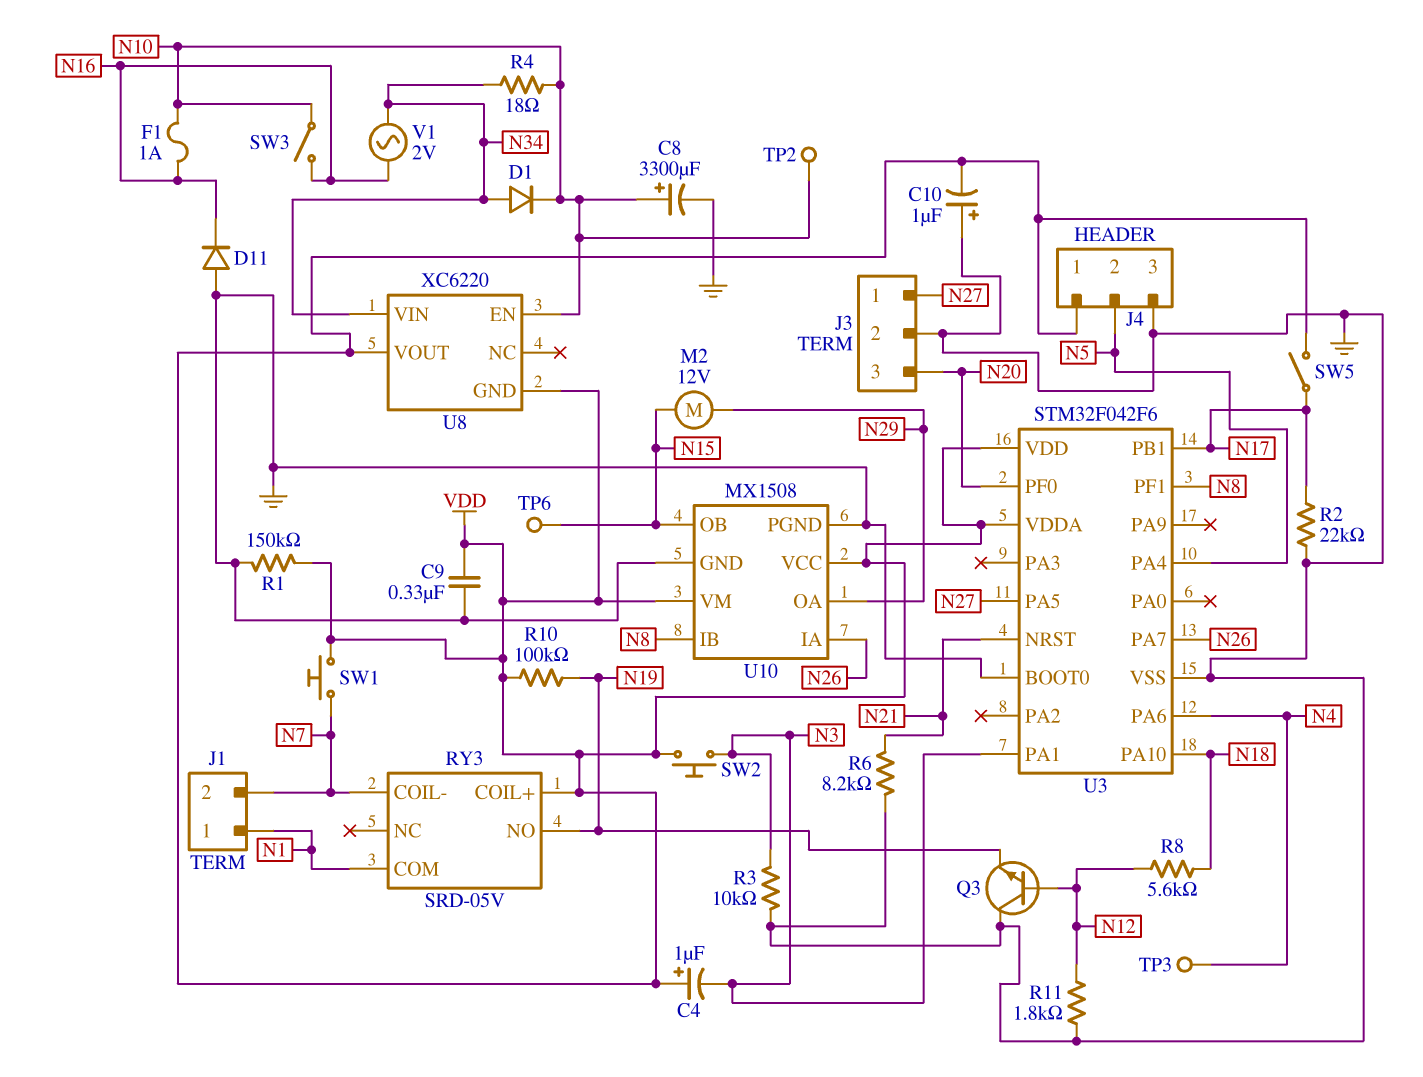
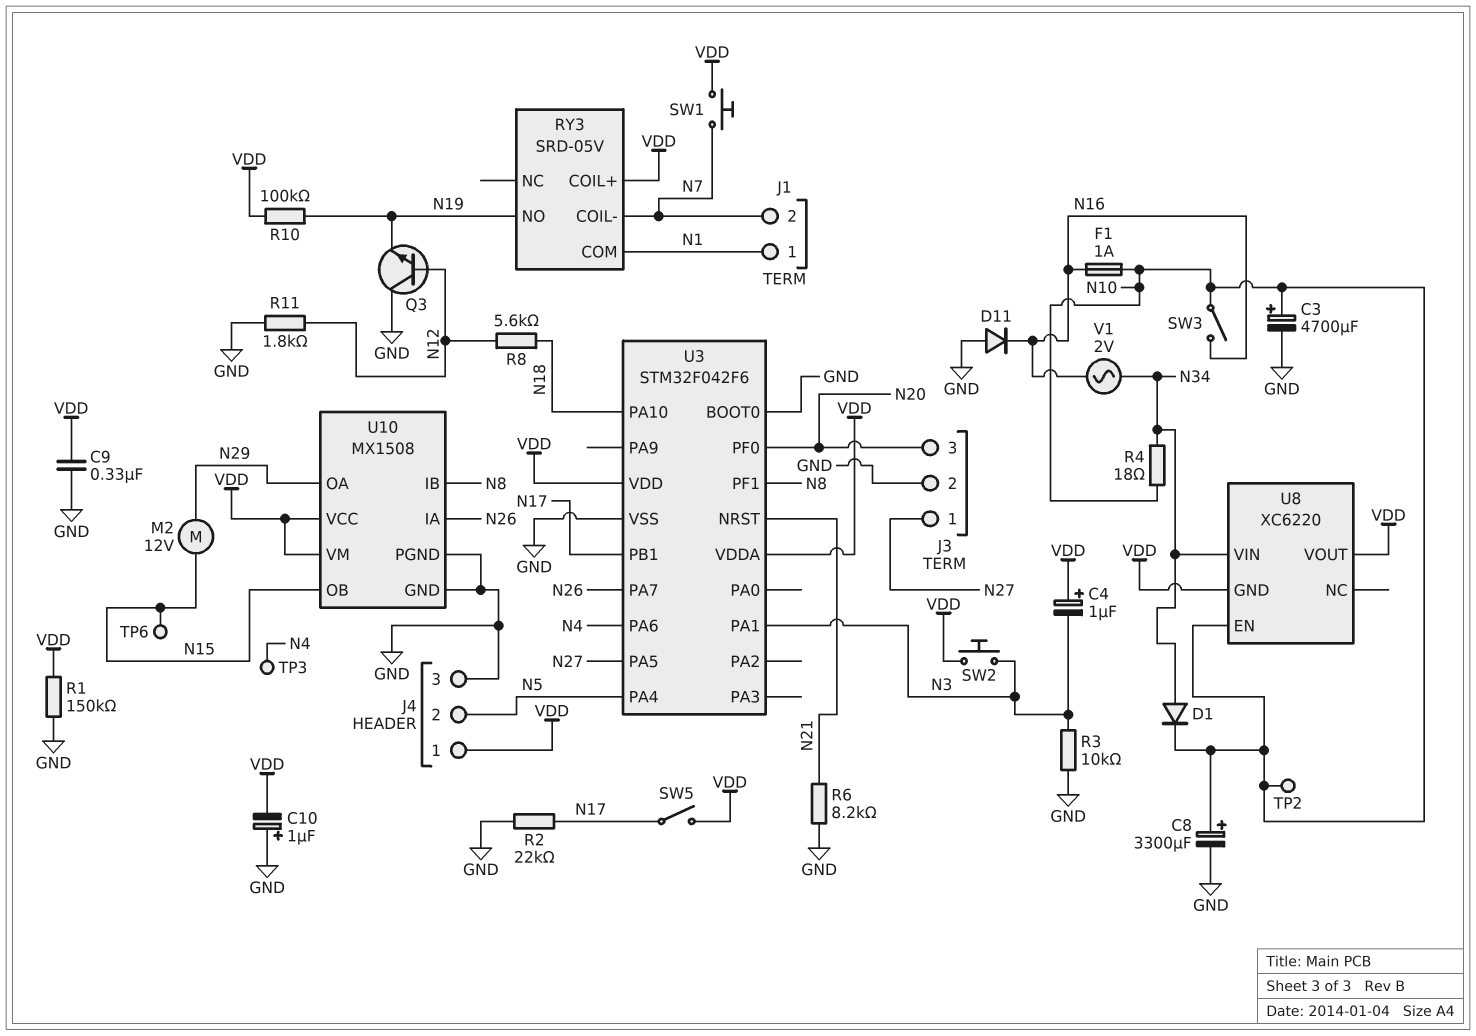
C3: none -> 4700uF (plus N10, minus GND)

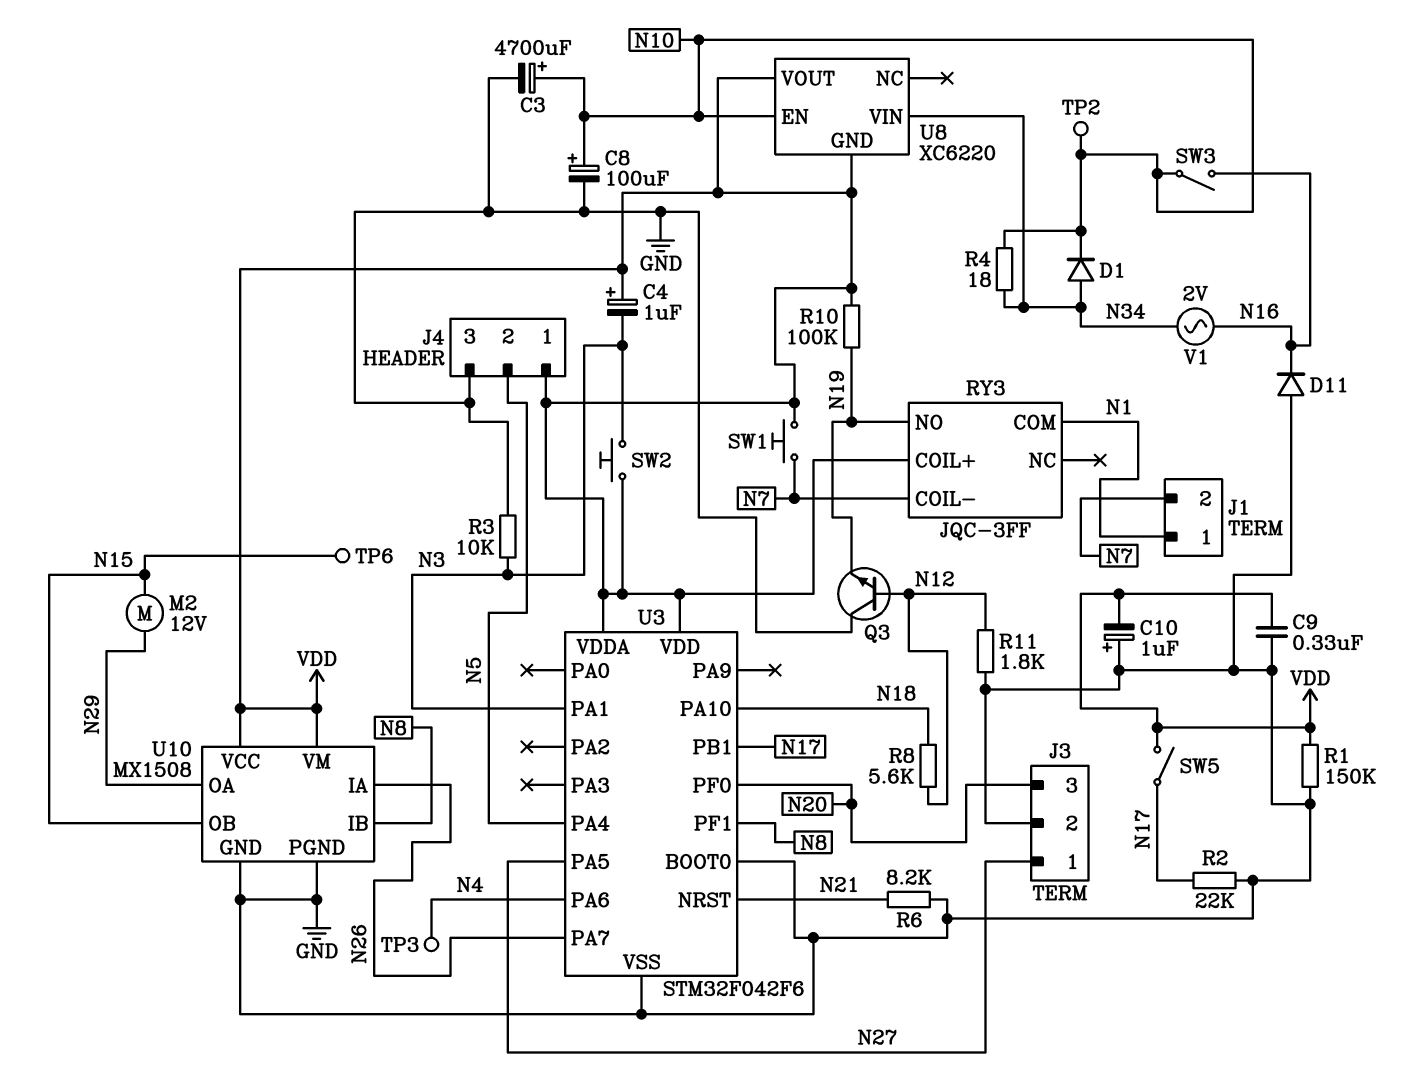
C8: 3300uF (plus N10, minus GND) -> 100uF (plus N10, minus GND)
F1: 1A (N10, N16) -> none
RY3: SRD-05V -> JQC-3FF

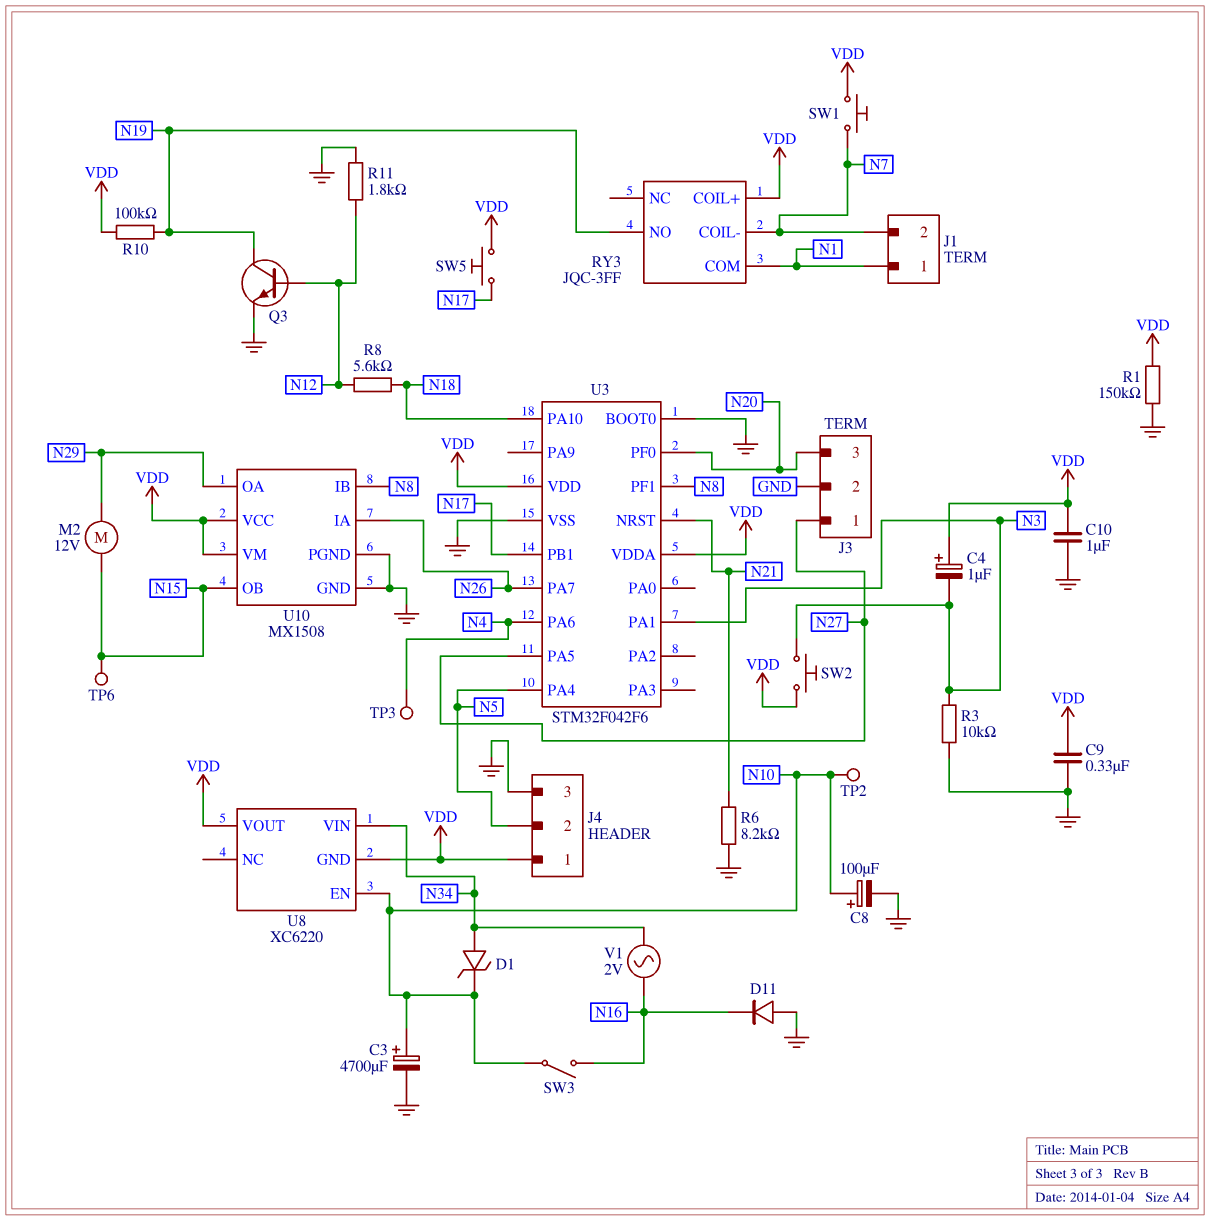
C10: 1uF (plus GND, minus VDD) -> 1uF (GND, VDD)
D1: diode (A N34, K N10) -> zener (A N34, K N10)
Q3: NPN (B N12, C GND, E N19) -> NPN (B N12, C N19, E GND)
R2: 22k (GND, N17) -> none
R4: 18 (N10, N34) -> none
SW5: switch (N17, VDD) -> button (N17, VDD)

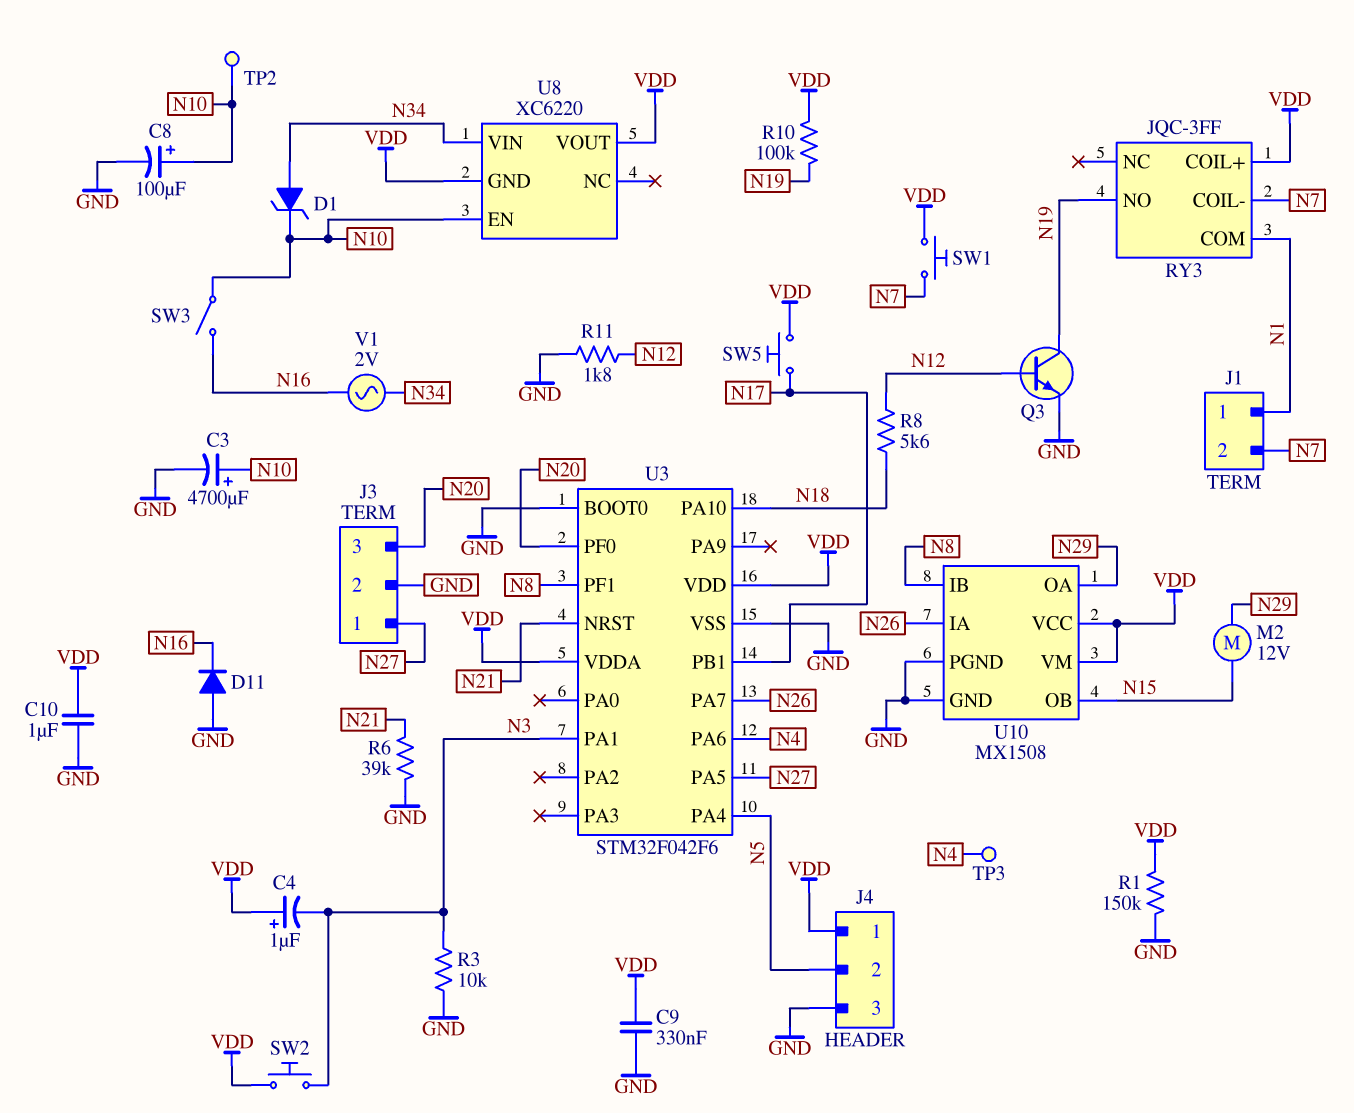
R6: 8.2k (GND, N21) -> 39k (GND, N21)
TP6: test point (N15) -> none

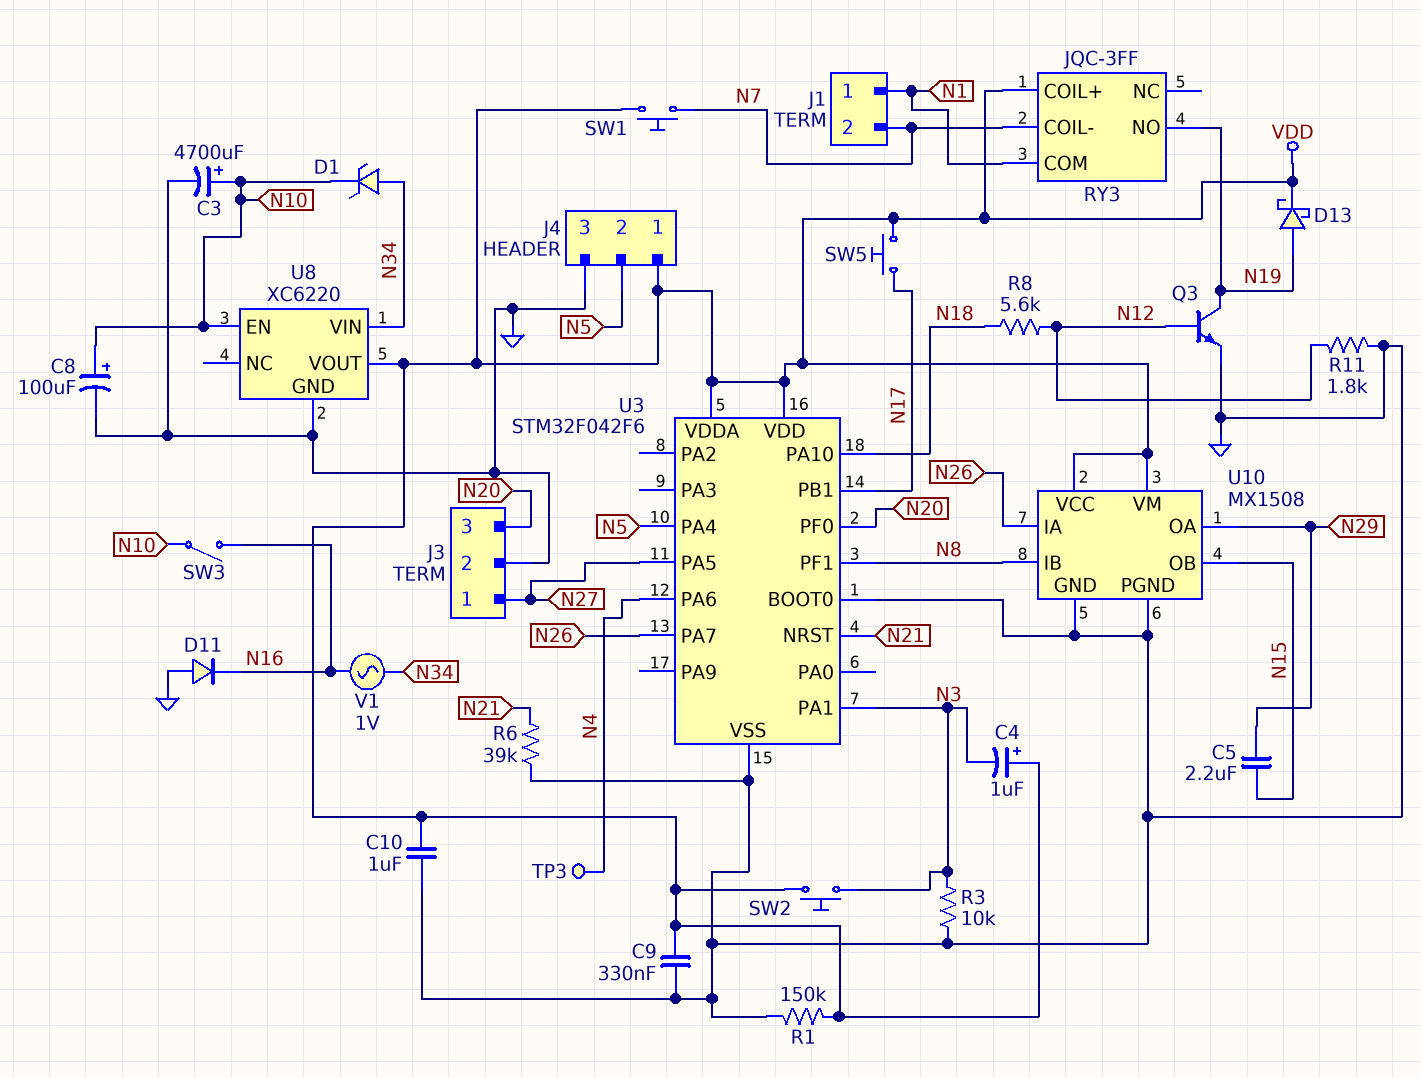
C5: none -> 2.2uF (N15, N29)
D13: none -> schottky (A N19, K VDD)
M2: motor 12V (N15, N29) -> none
R10: 100k (N19, VDD) -> none
TP2: test point (N10) -> none
U8 pin GND: VDD -> GND
V1: AC 2V (N16, N34) -> AC 1V (N16, N34)

